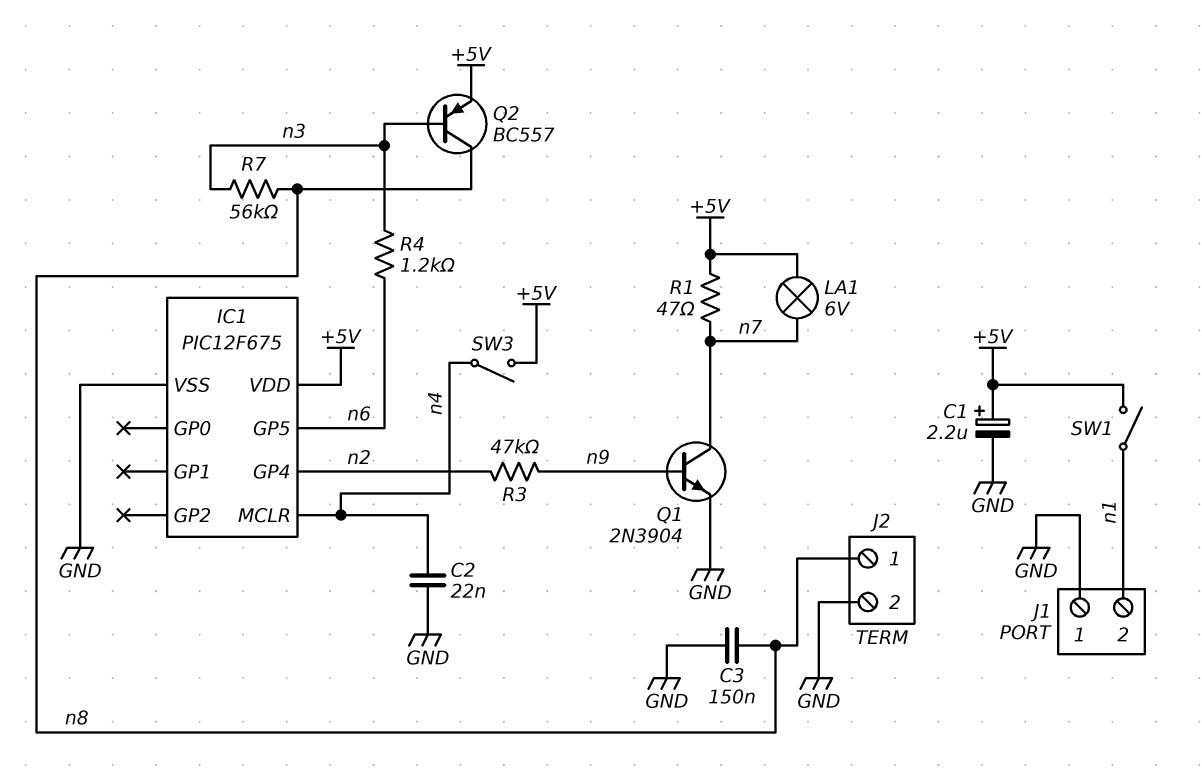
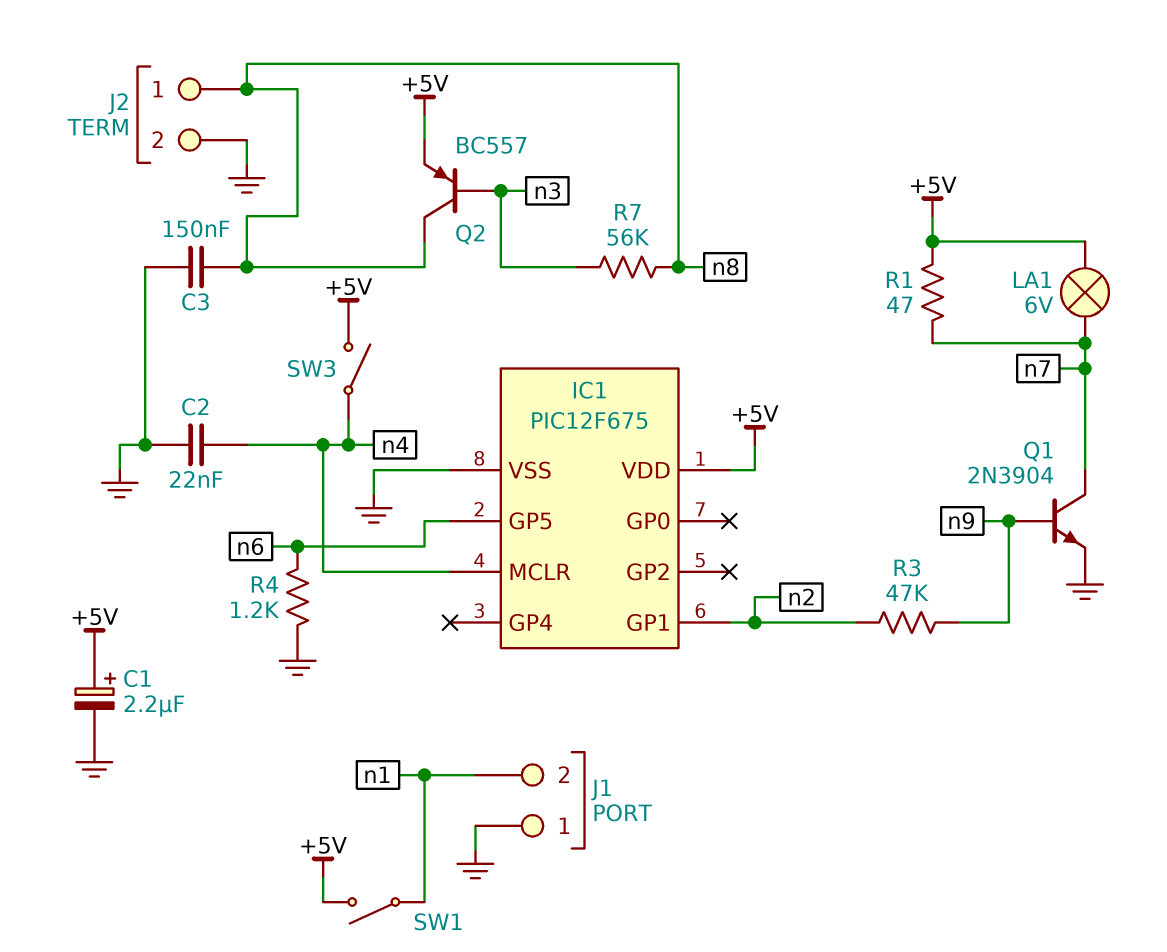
IC1 pin GP1: none -> n2
IC1 pin GP4: n2 -> none
R4: 1.2k (n3, n6) -> 1.2k (GND, n6)

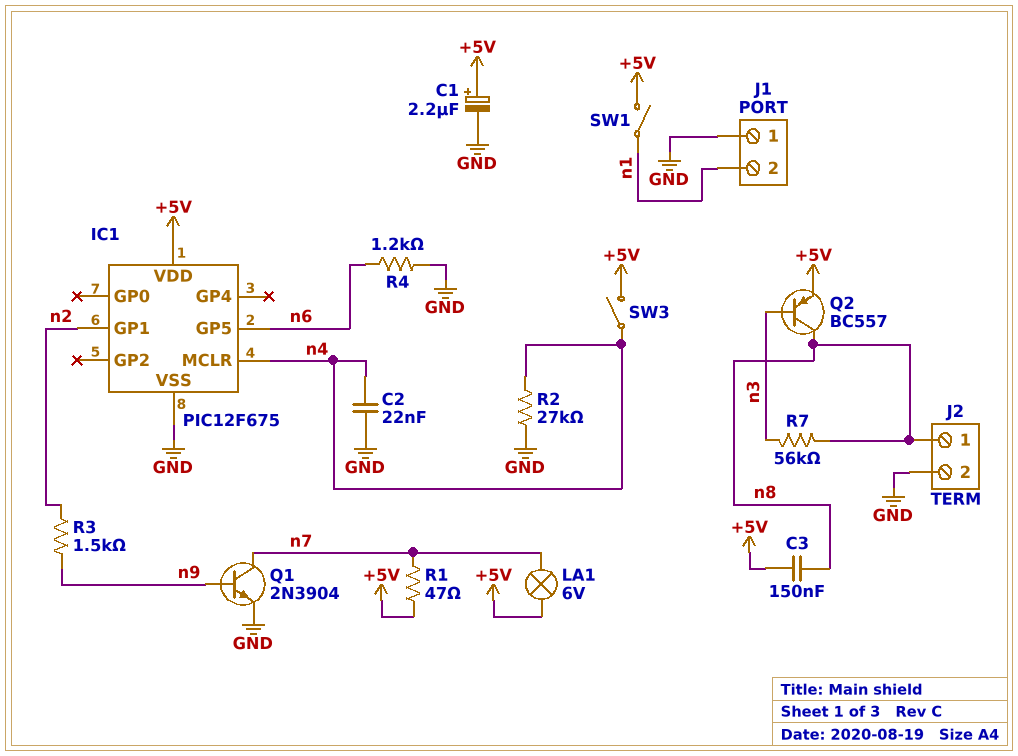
C3: 150nF (GND, n8) -> 150nF (+5V, n8)
R2: none -> 27k (GND, n4)
R3: 47k (n2, n9) -> 1.5k (n2, n9)

